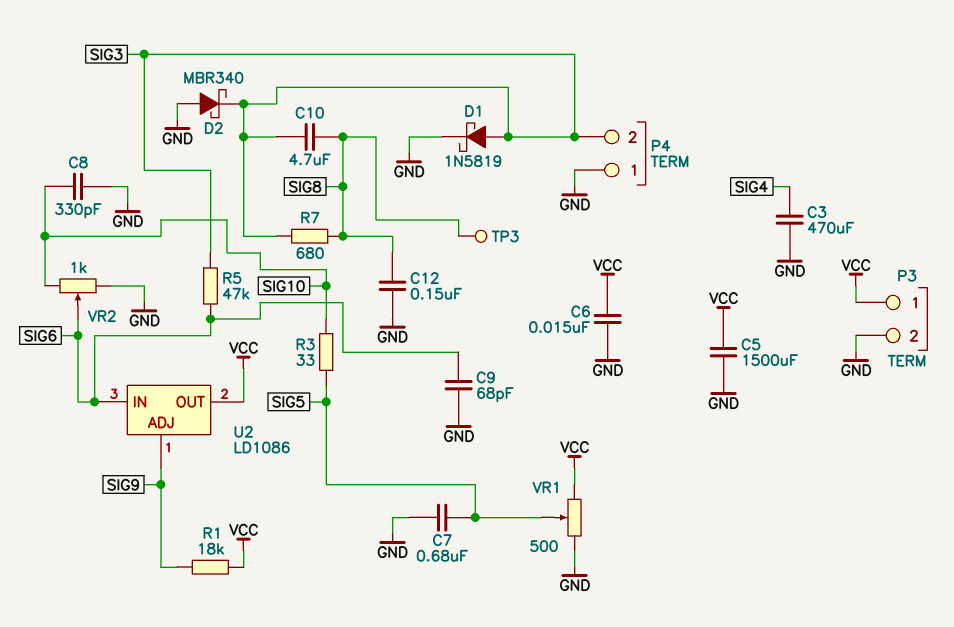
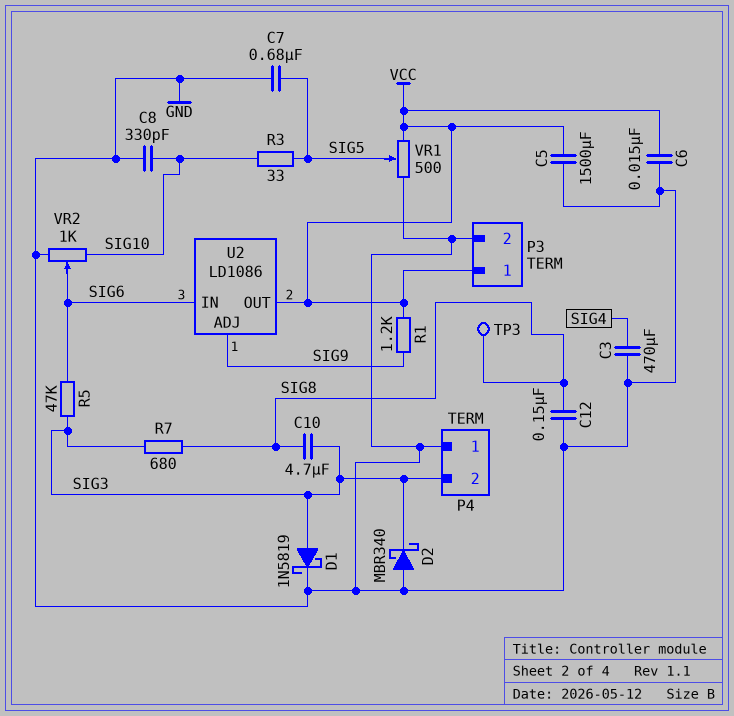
C9: 68pF (GND, SIG6) -> none
R1: 18k (SIG9, VCC) -> 1.2k (SIG9, VCC)

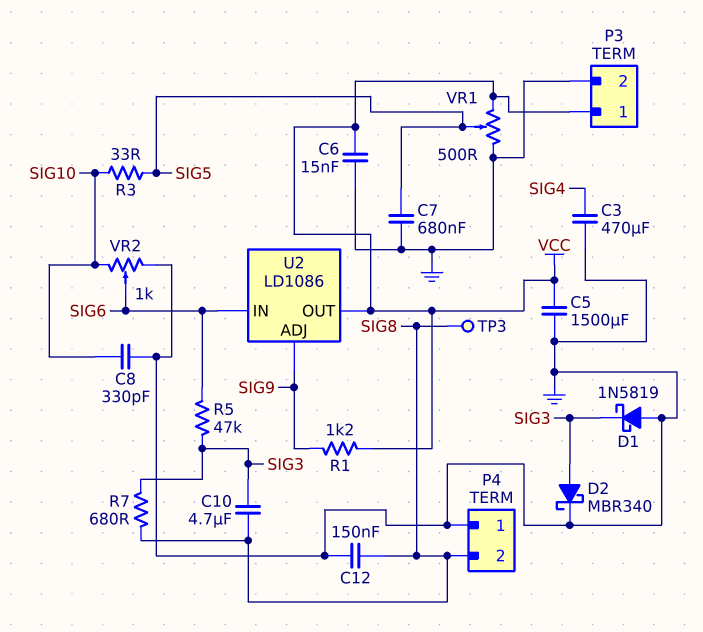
D1: schottky 1N5819 (A SIG3, K GND) -> schottky 1N5819 (A GND, K SIG3)
D2: schottky MBR340 (A GND, K SIG3) -> schottky MBR340 (A SIG3, K GND)
P4 pin 2: SIG3 -> SIG8

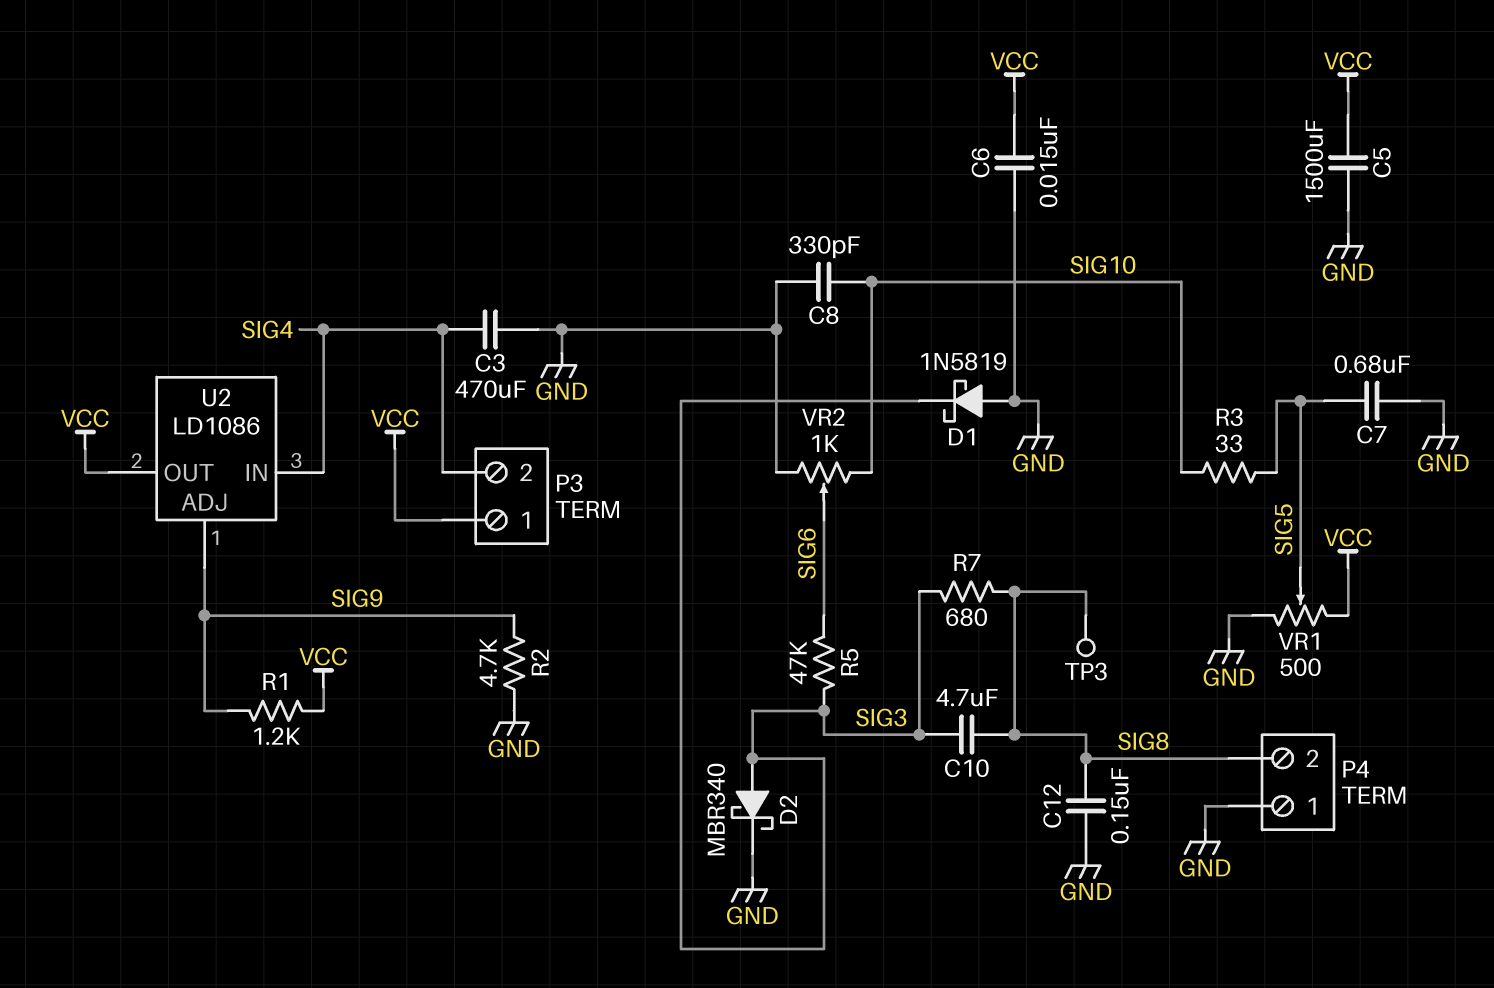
P3 pin 2: GND -> SIG4
R2: none -> 4.7k (GND, SIG9)
U2 pin IN: SIG6 -> SIG4

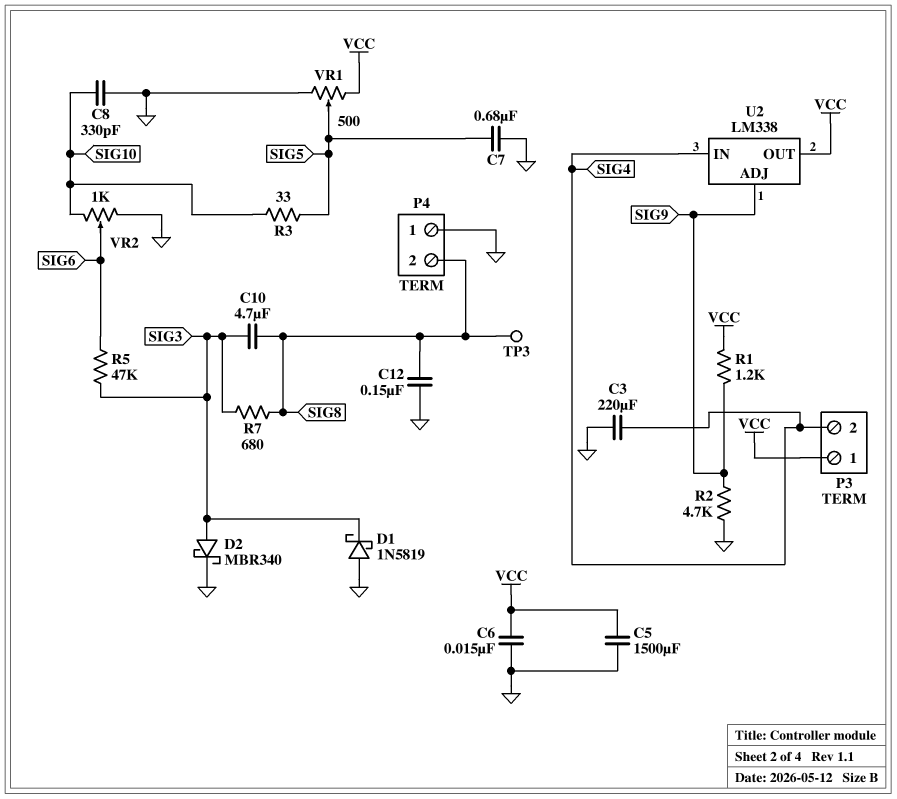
C3: 470uF (GND, SIG4) -> 220uF (GND, SIG4)
U2: LD1086 -> LM338

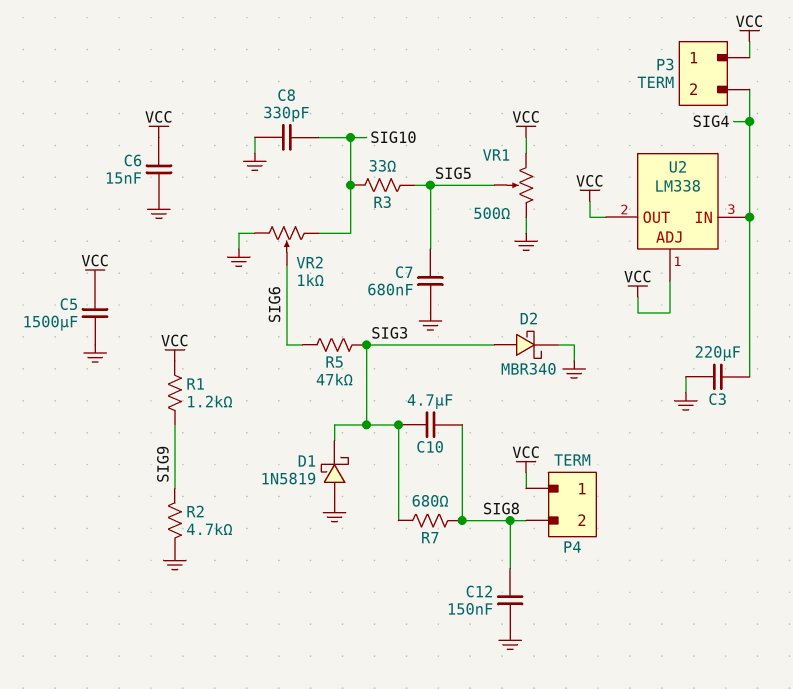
P4 pin 1: GND -> VCC
TP3: test point (SIG8) -> none
U2 pin ADJ: SIG9 -> VCC

